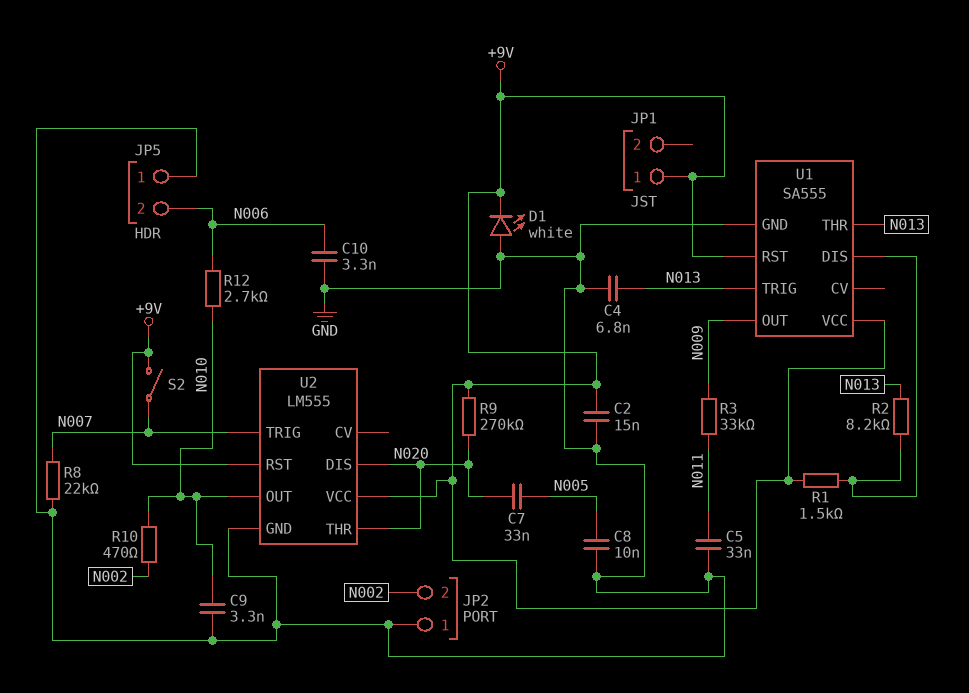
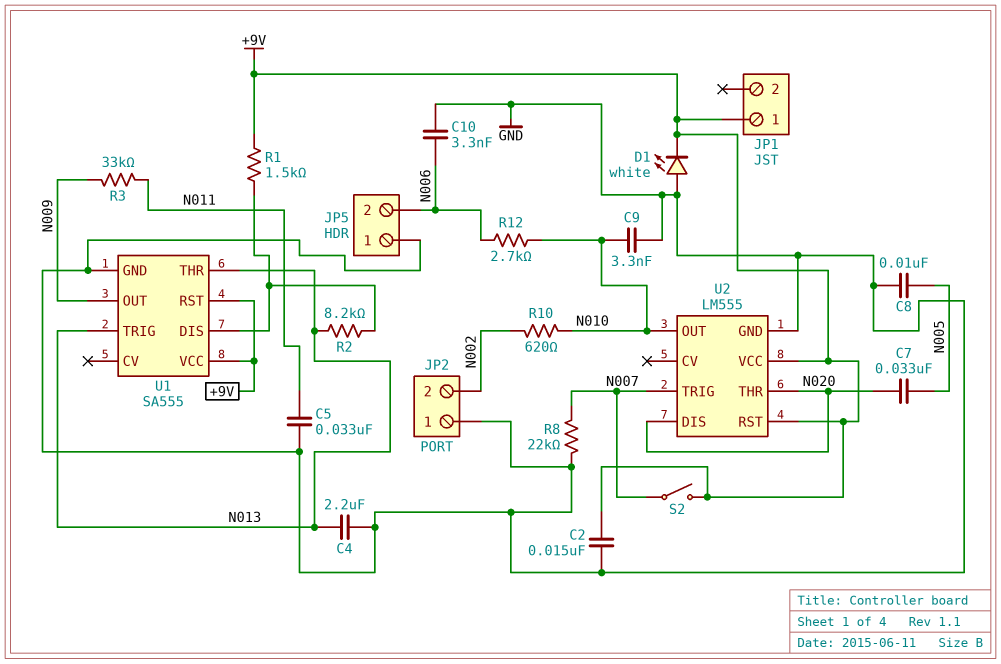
C4: 6.8nF (GND, N013) -> 2.2uF (GND, N013)
R9: 270k (+9V, N020) -> none
R10: 470 (N002, N010) -> 620 (N002, N010)

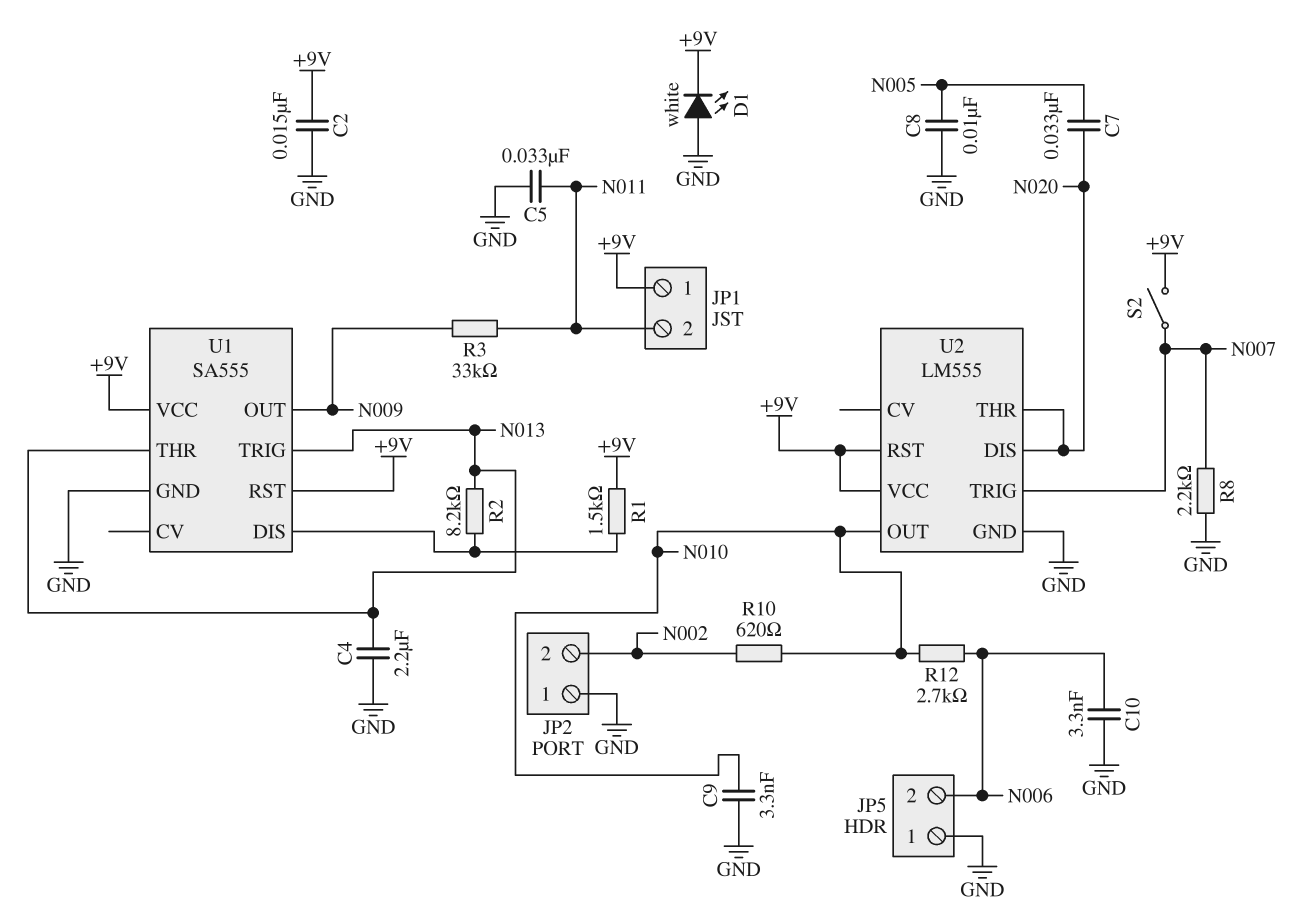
JP1 pin 2: none -> N011
R8: 22k (GND, N007) -> 2.2k (GND, N007)

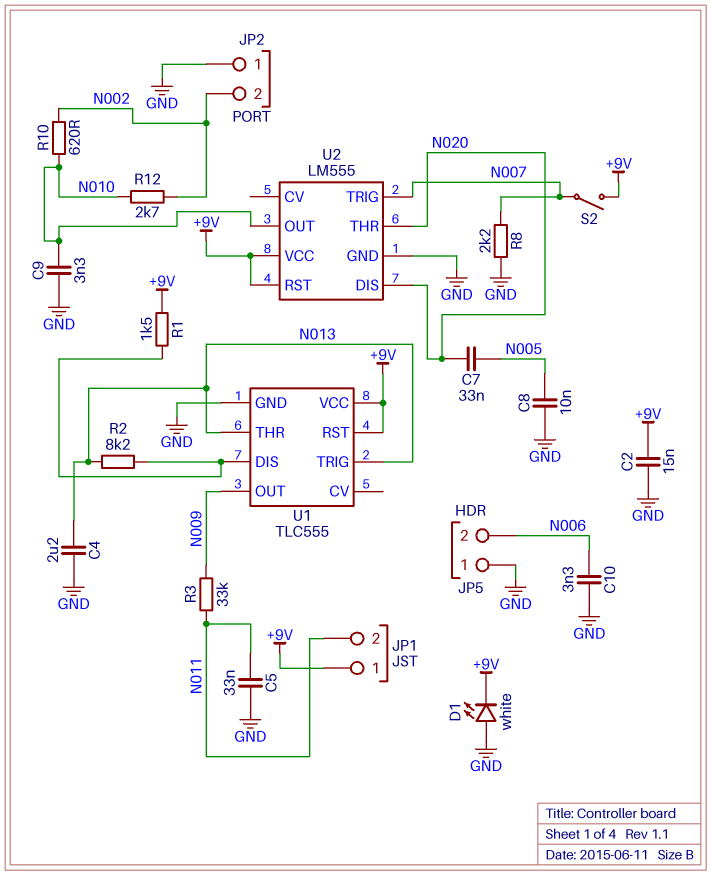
R12: 2.7k (N006, N010) -> 2.7k (N002, N010)
U1: SA555 -> TLC555

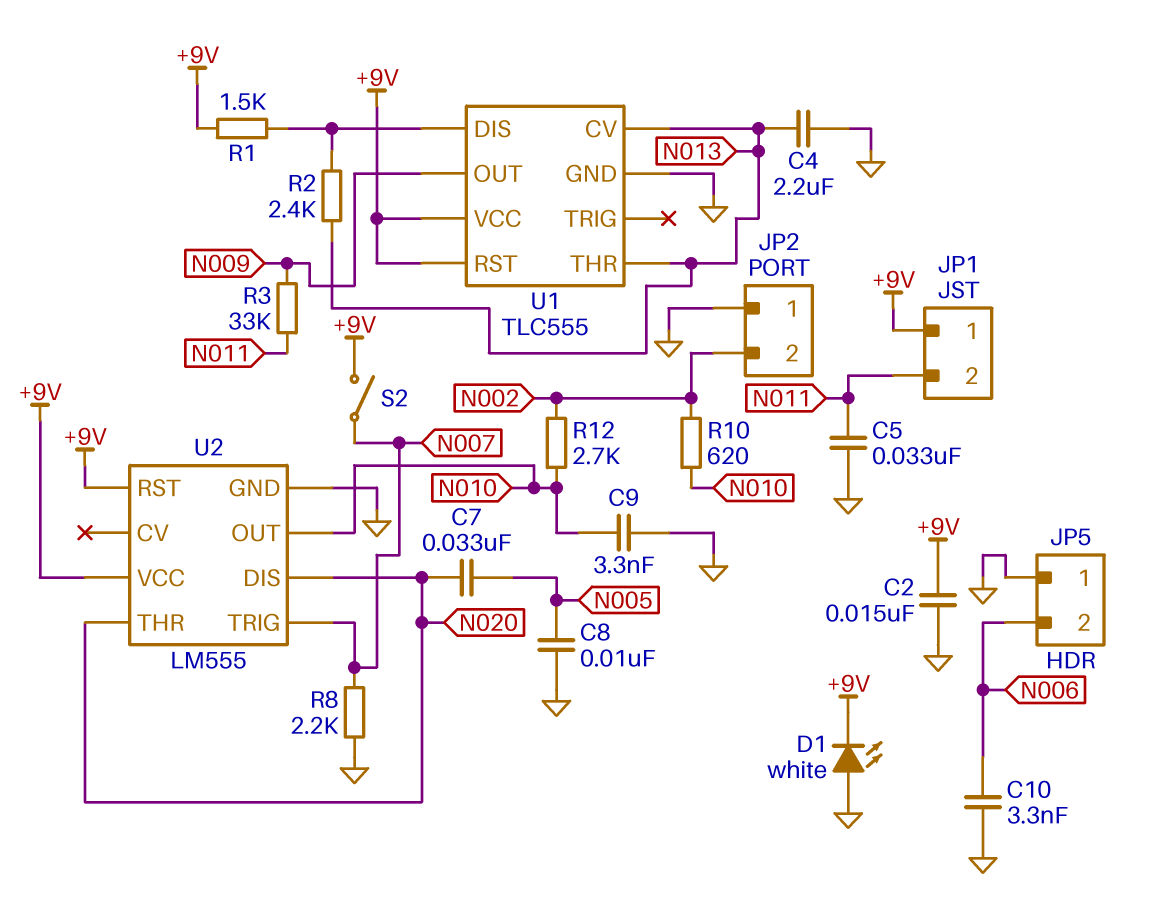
R2: 8.2k (N013, U1/DIS) -> 2.4k (N013, U1/DIS)
U1 pin CV: none -> N013
U1 pin TRIG: N013 -> none

